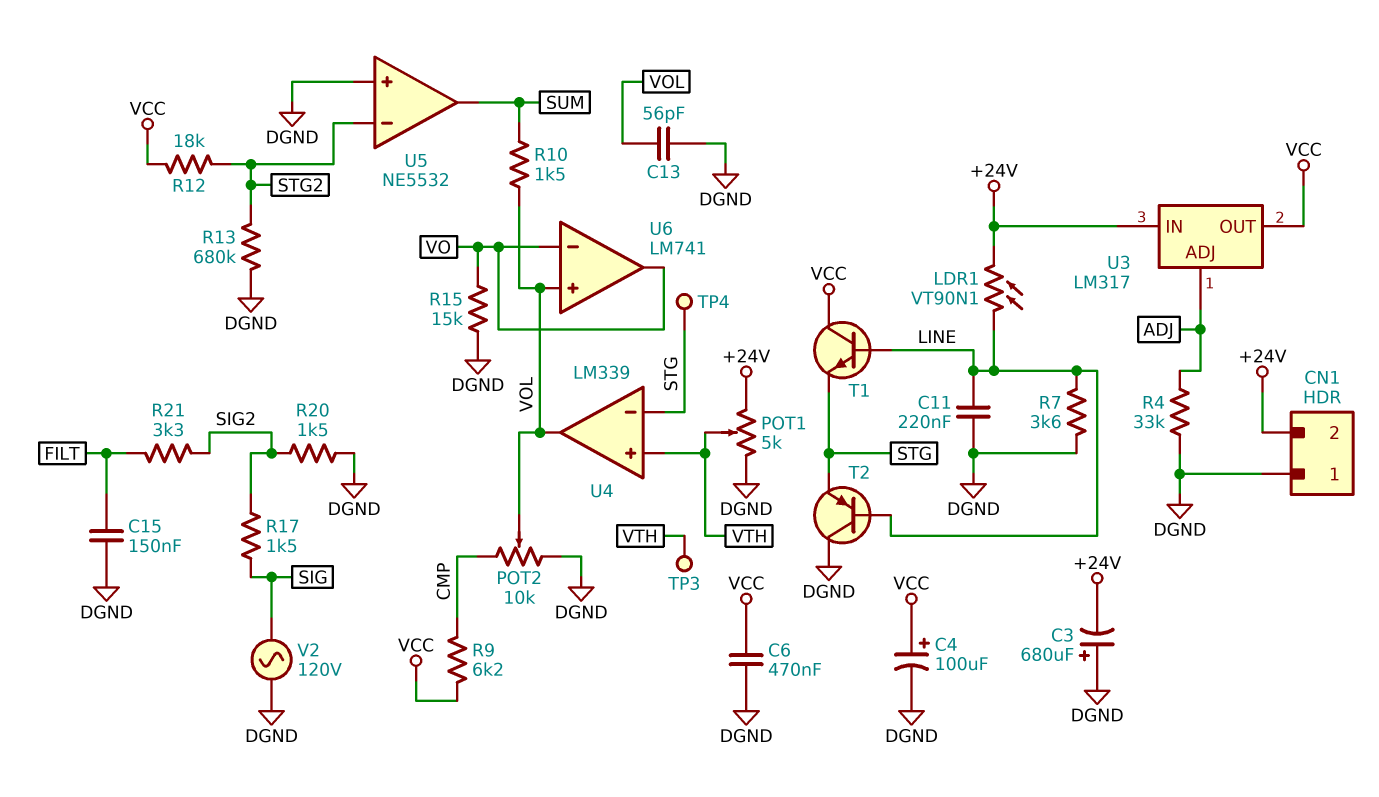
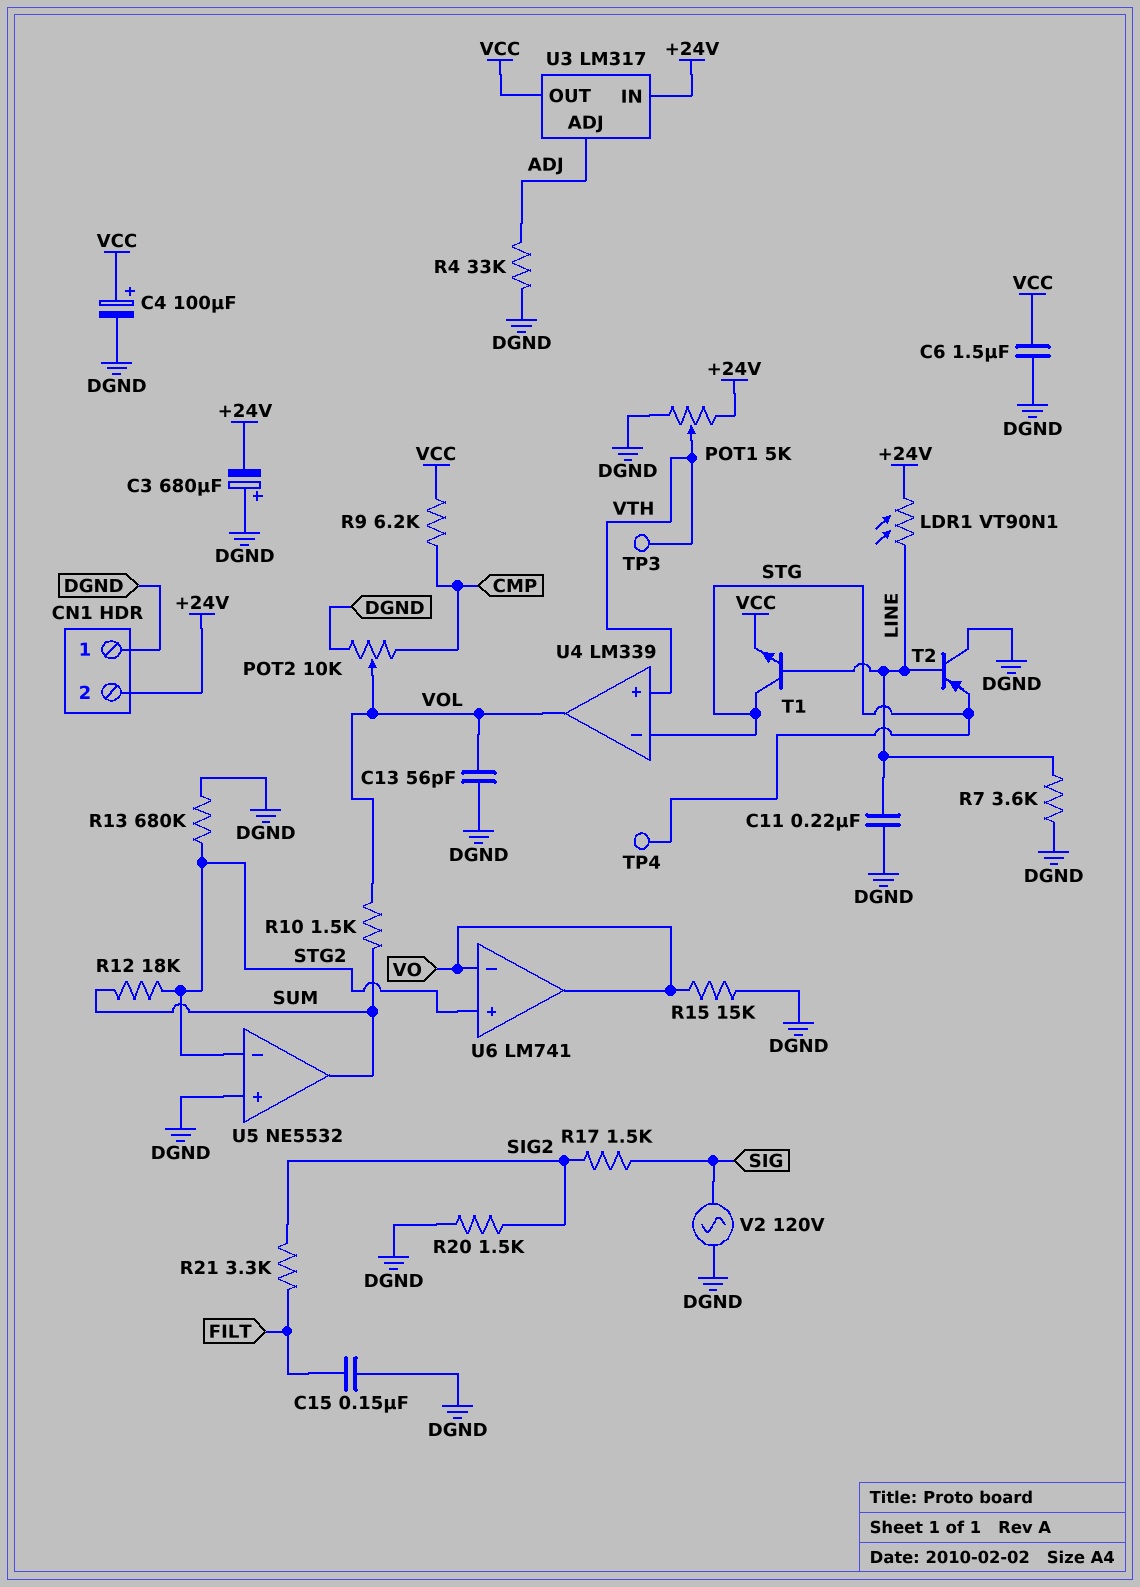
C6: 470nF (DGND, VCC) -> 1.5uF (DGND, VCC)
R12: 18k (STG2, VCC) -> 18k (STG2, SUM)
T1: NPN (B LINE, C VCC, E STG) -> NPN (B LINE, C STG, E VCC)
U6 pin in+: VOL -> STG2

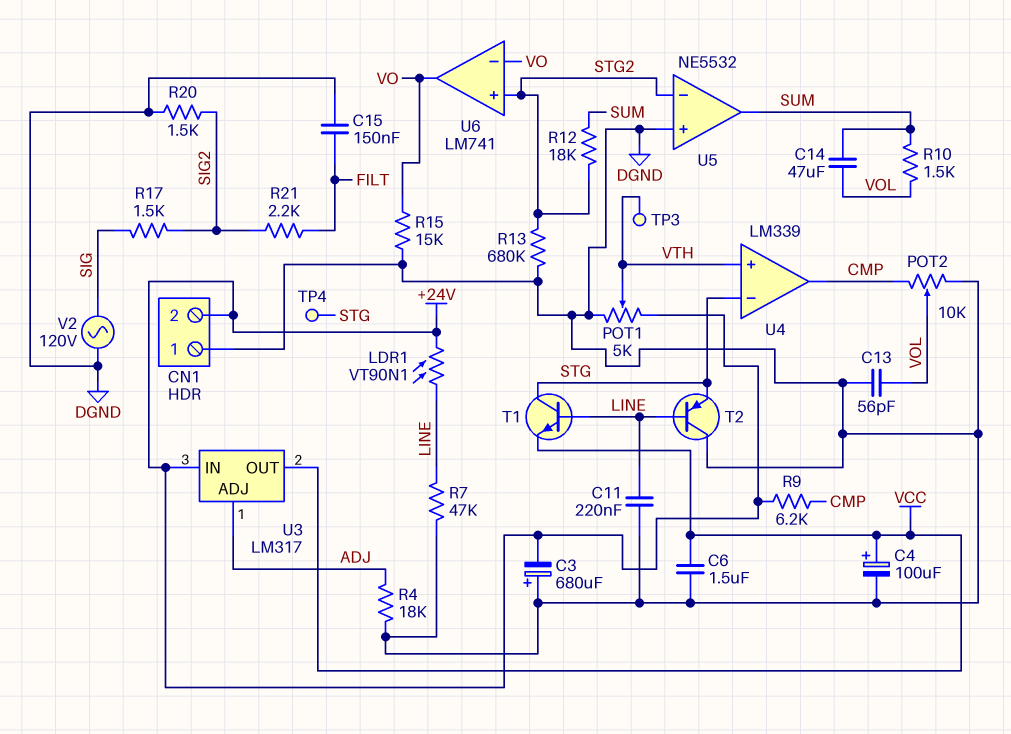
C14: none -> 47uF (SUM, VOL)
R4: 33k (ADJ, DGND) -> 18k (ADJ, DGND)
R7: 3.6k (DGND, LINE) -> 47k (DGND, LINE)
R9: 6.2k (CMP, VCC) -> 6.2k (+24V, CMP)
R21: 3.3k (FILT, SIG2) -> 2.2k (FILT, SIG2)
U4 pin out: VOL -> CMP

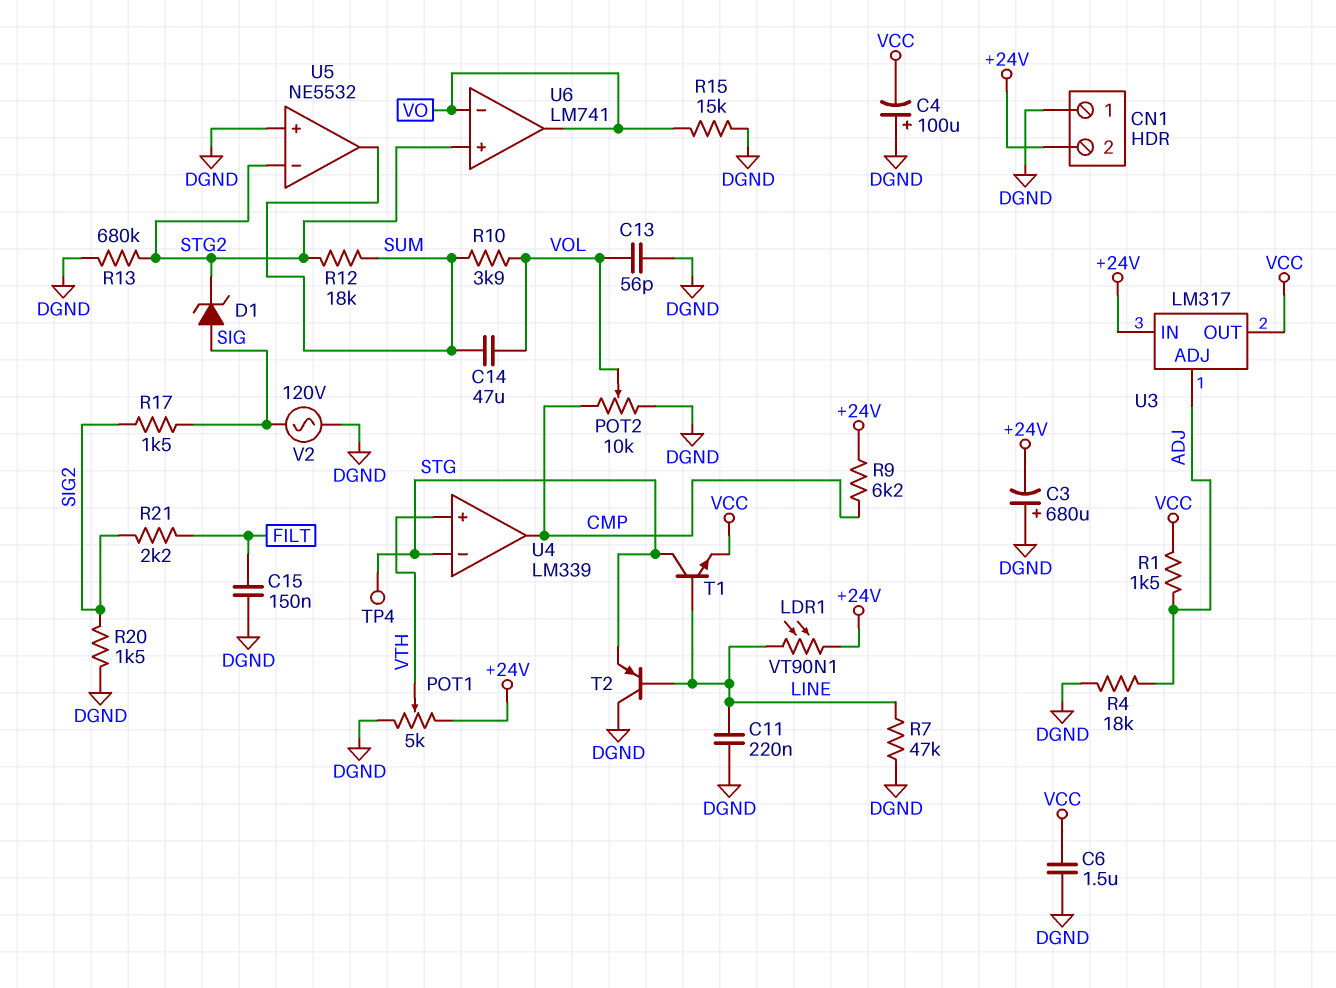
C4: 100uF (plus VCC, minus DGND) -> 100uF (plus DGND, minus VCC)
D1: none -> zener (A SIG, K STG2)
R1: none -> 1.5k (ADJ, VCC)
R10: 1.5k (SUM, VOL) -> 3.9k (SUM, VOL)
TP3: test point (VTH) -> none

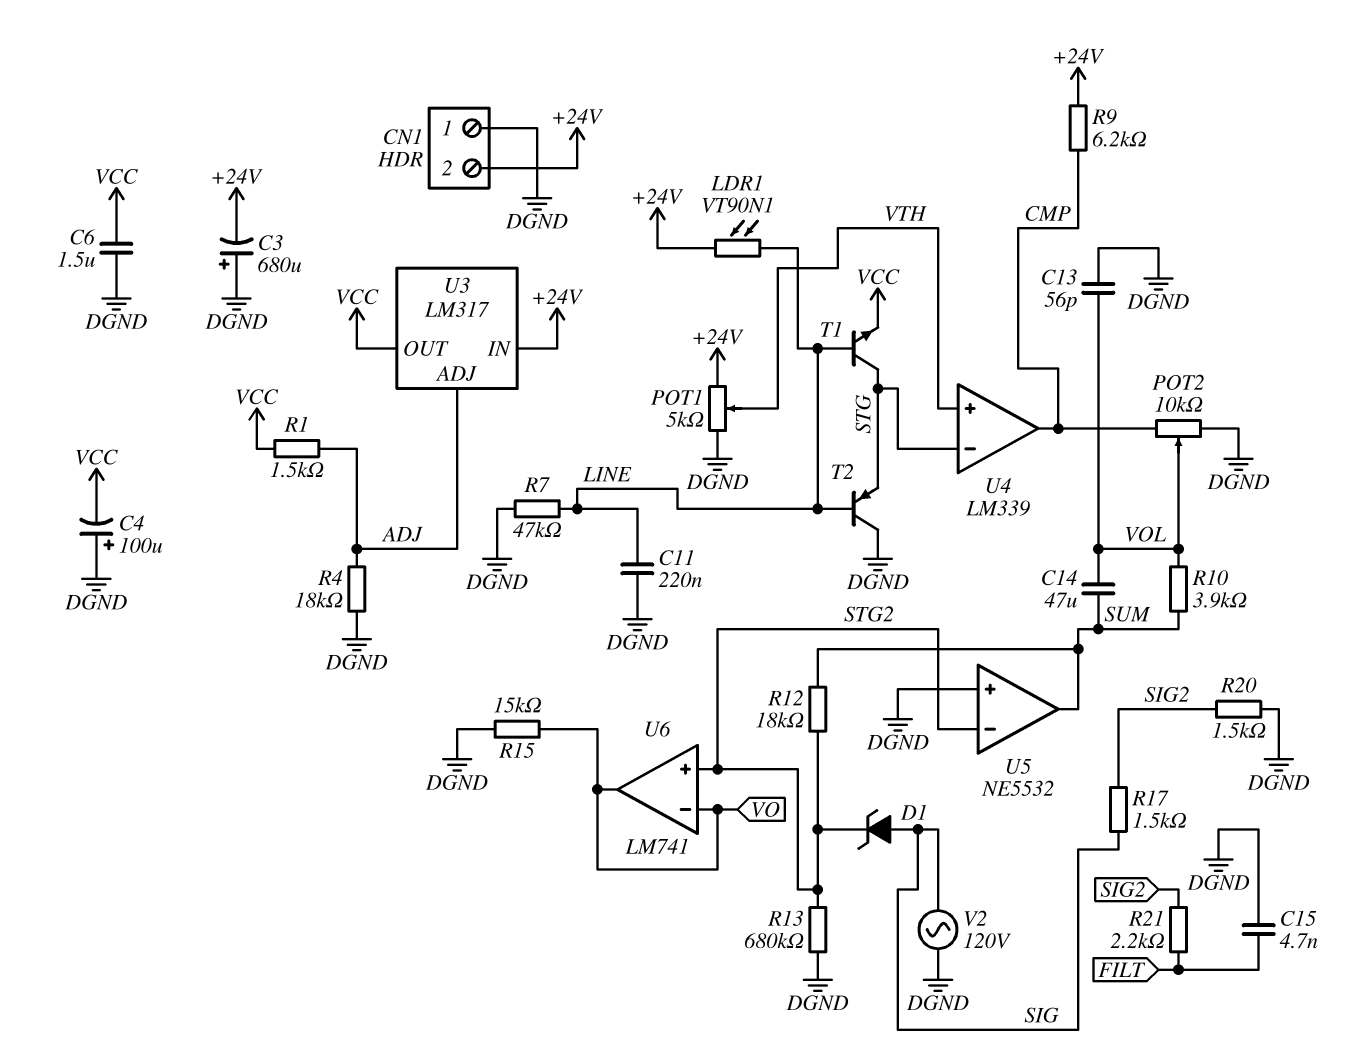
C15: 150nF (DGND, FILT) -> 4.7nF (DGND, FILT)
TP4: test point (STG) -> none

